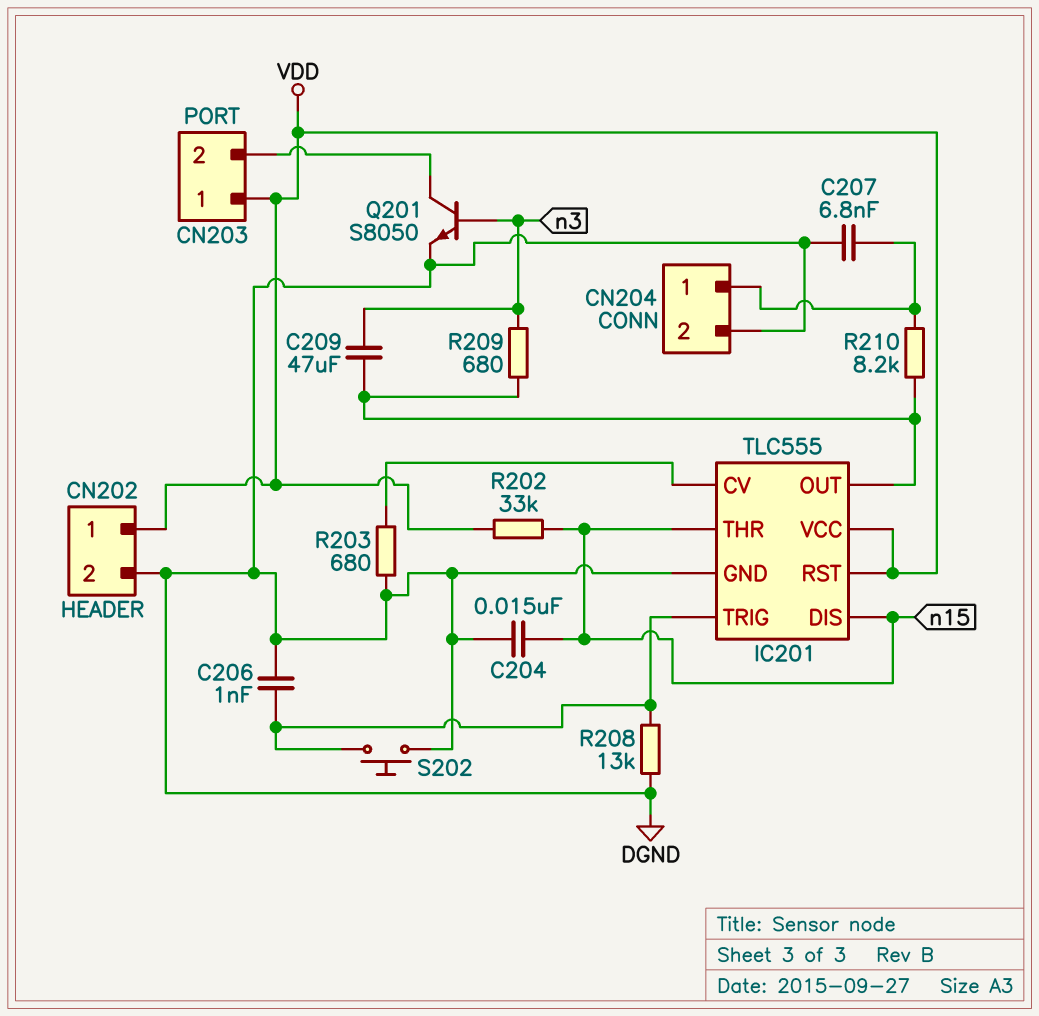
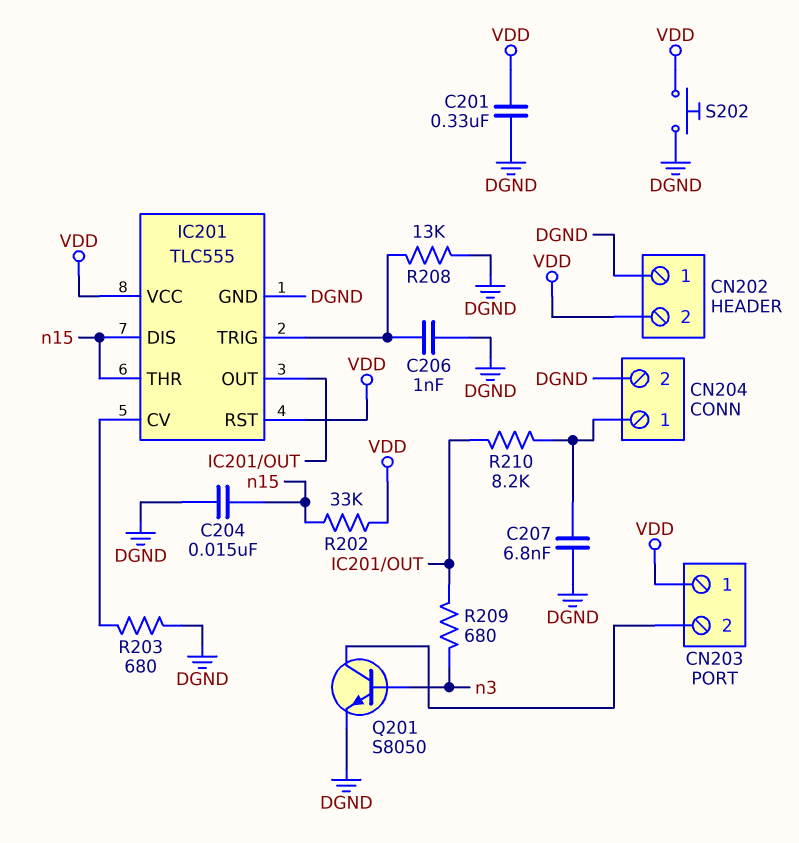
C201: none -> 330nF (DGND, VDD)
C209: 47uF (IC201/OUT, n3) -> none
CN202 pin 1: VDD -> DGND
CN202 pin 2: DGND -> VDD
S202: button (DGND, IC201/TRIG) -> button (DGND, VDD)

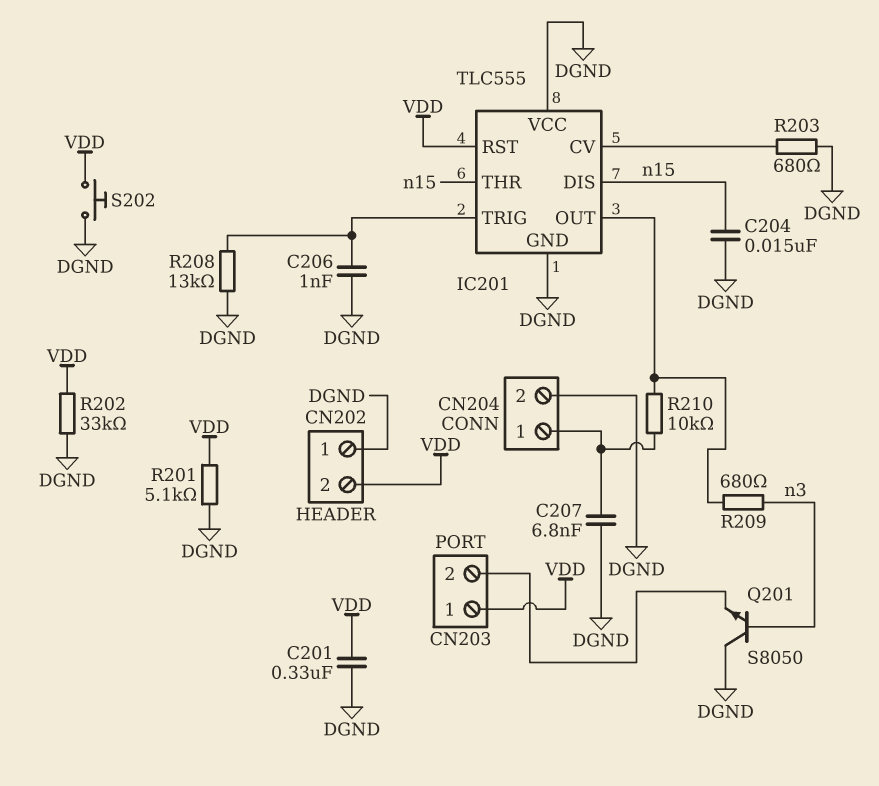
IC201 pin VCC: VDD -> DGND
Q201: NPN S8050 (B n3, C CN203/2, E DGND) -> NPN S8050 (B n3, C DGND, E CN203/2)
R201: none -> 5.1k (DGND, VDD)
R202: 33k (VDD, n15) -> 33k (DGND, VDD)
R210: 8.2k (CN204/1, IC201/OUT) -> 10k (CN204/1, IC201/OUT)

